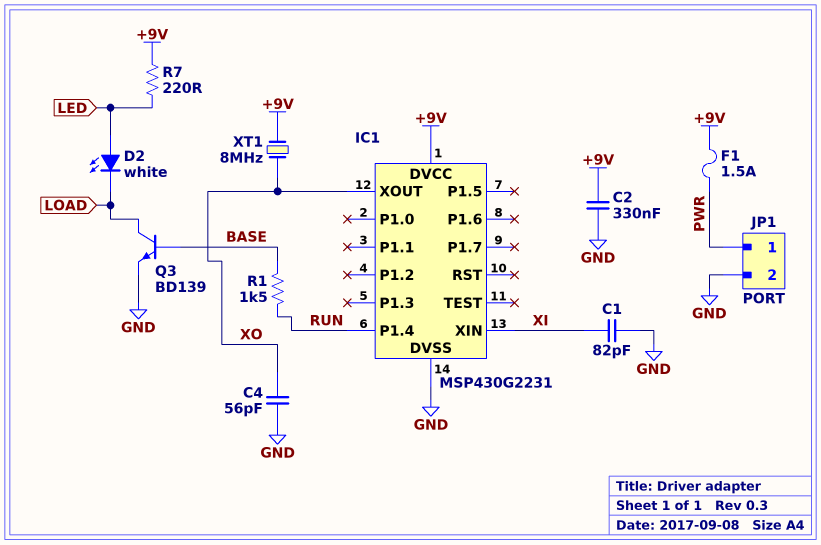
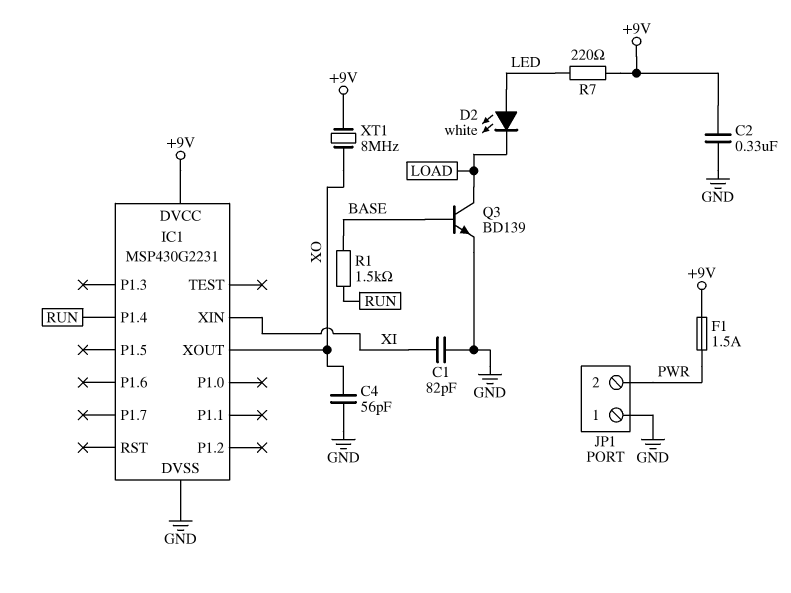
JP1 pin 1: PWR -> GND
JP1 pin 2: GND -> PWR

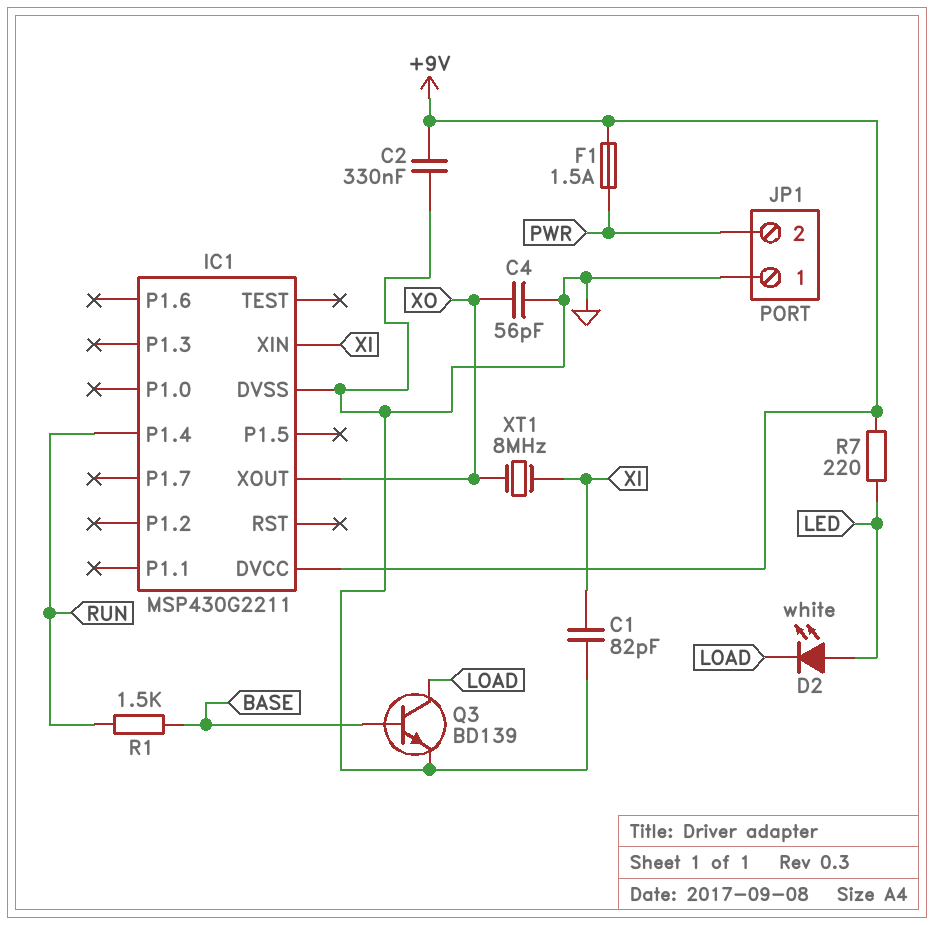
IC1: MSP430G2231 -> MSP430G2211
XT1: 8MHz (+9V, XO) -> 8MHz (XI, XO)

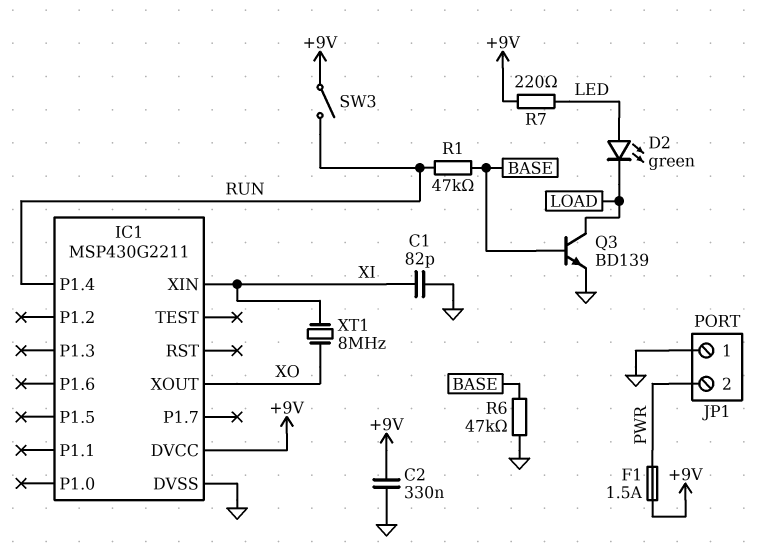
C4: 56pF (GND, XO) -> none
D2: LED white (A LED, K LOAD) -> LED green (A LED, K LOAD)
R1: 1.5k (BASE, RUN) -> 47k (BASE, RUN)
R6: none -> 47k (BASE, GND)
SW3: none -> switch (+9V, RUN)

